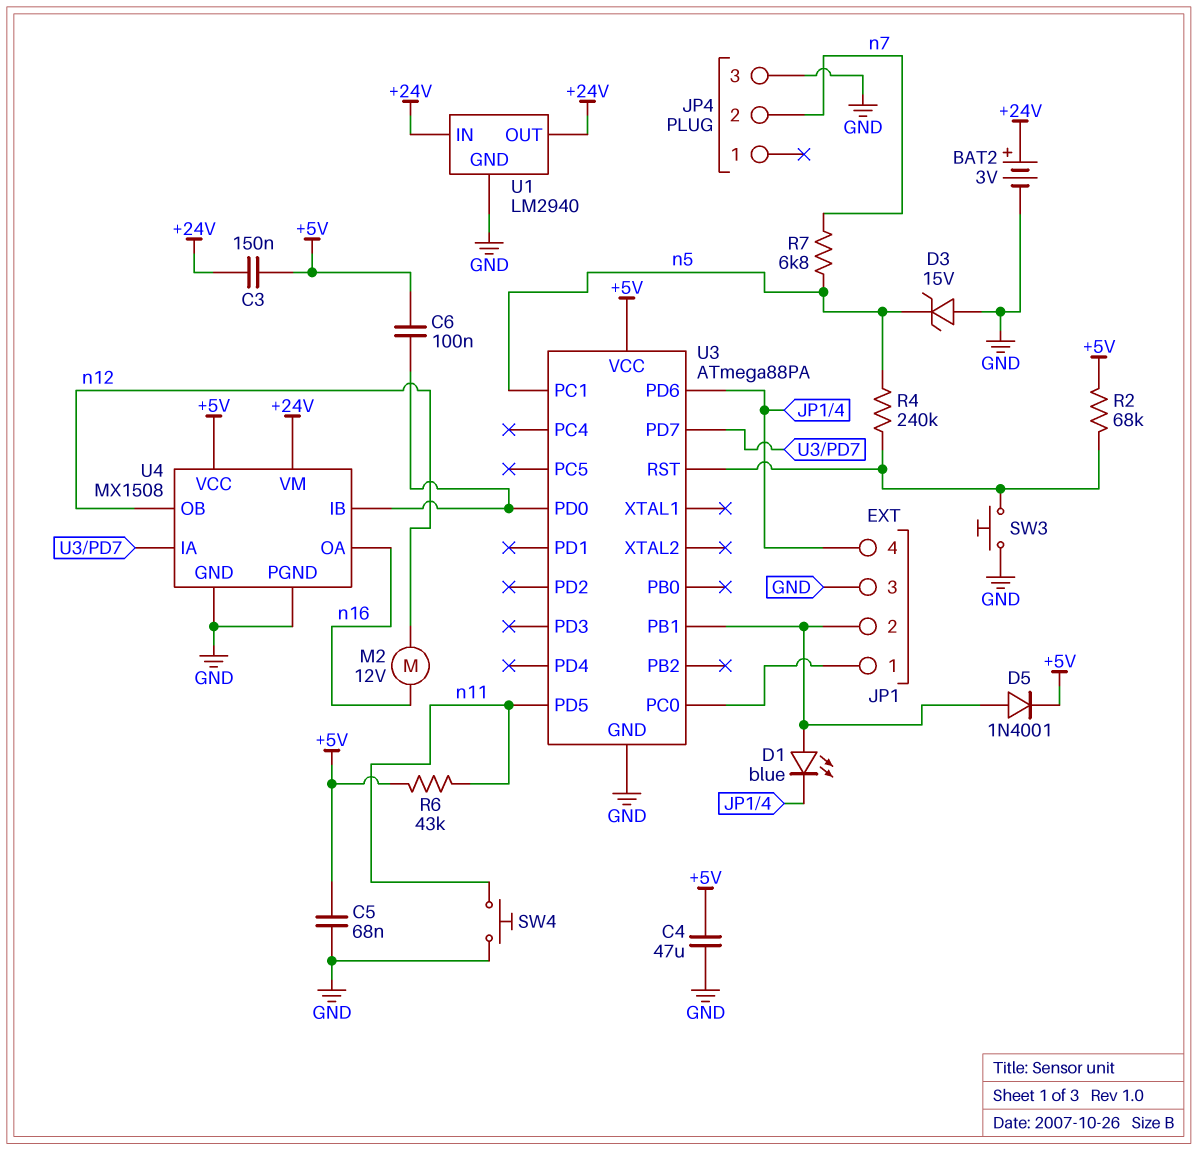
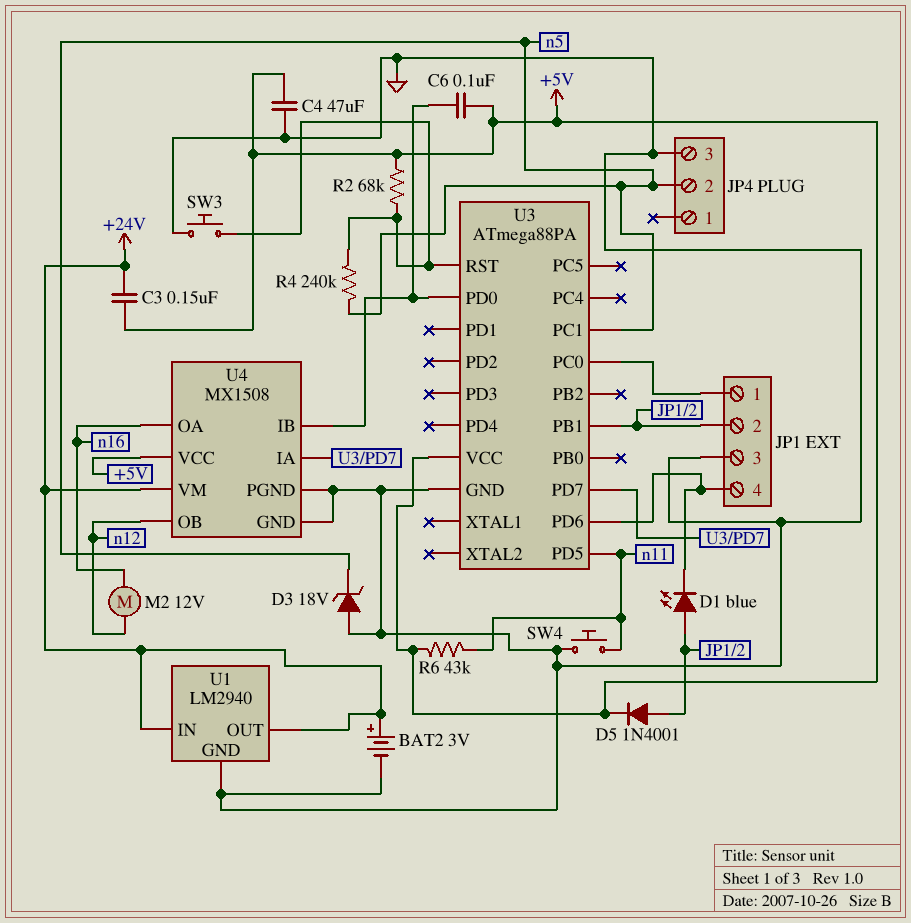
C5: 68nF (+5V, GND) -> none
D3: zener 15V (A GND, K n5) -> zener 18V (A GND, K n5)
JP4 pin 2: n7 -> n5
R7: 6.8k (n5, n7) -> none

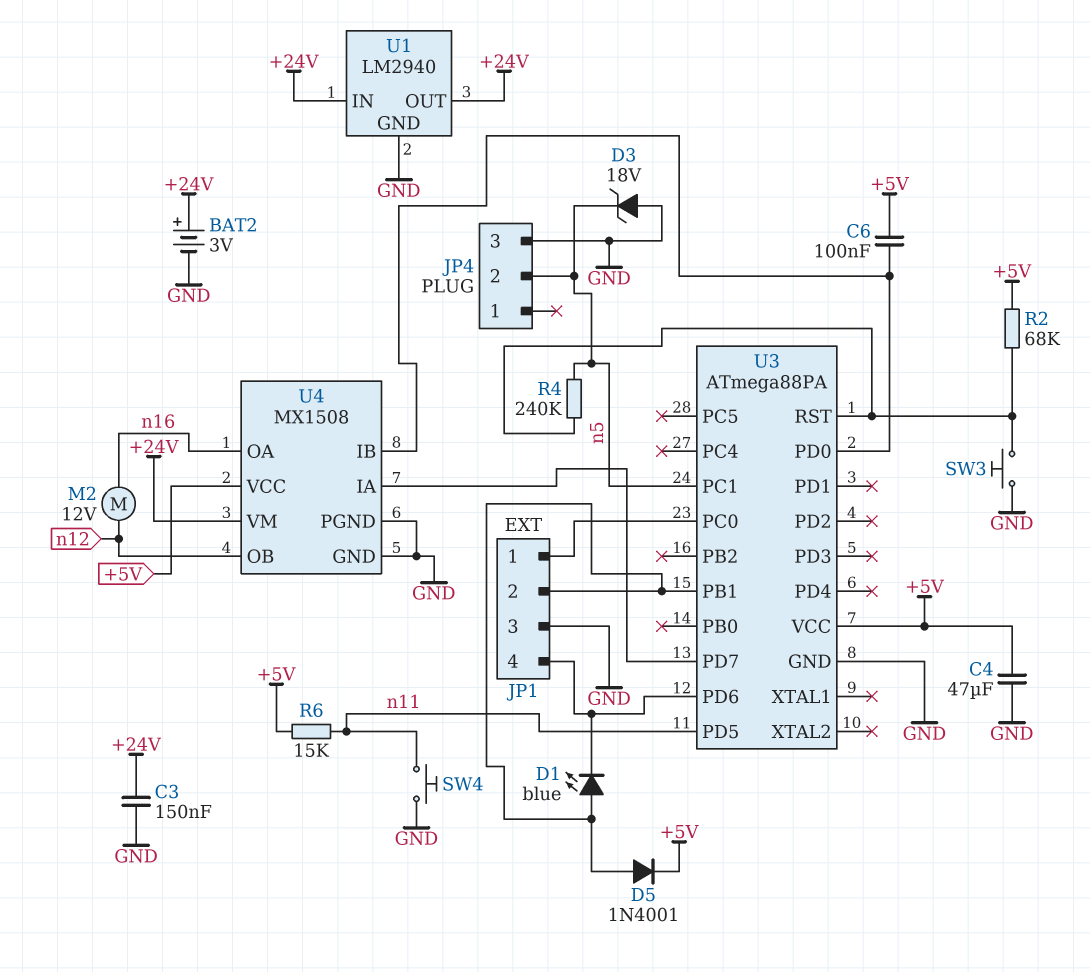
C3: 150nF (+5V, +24V) -> 150nF (+24V, GND)
R6: 43k (+5V, n11) -> 15k (+5V, n11)

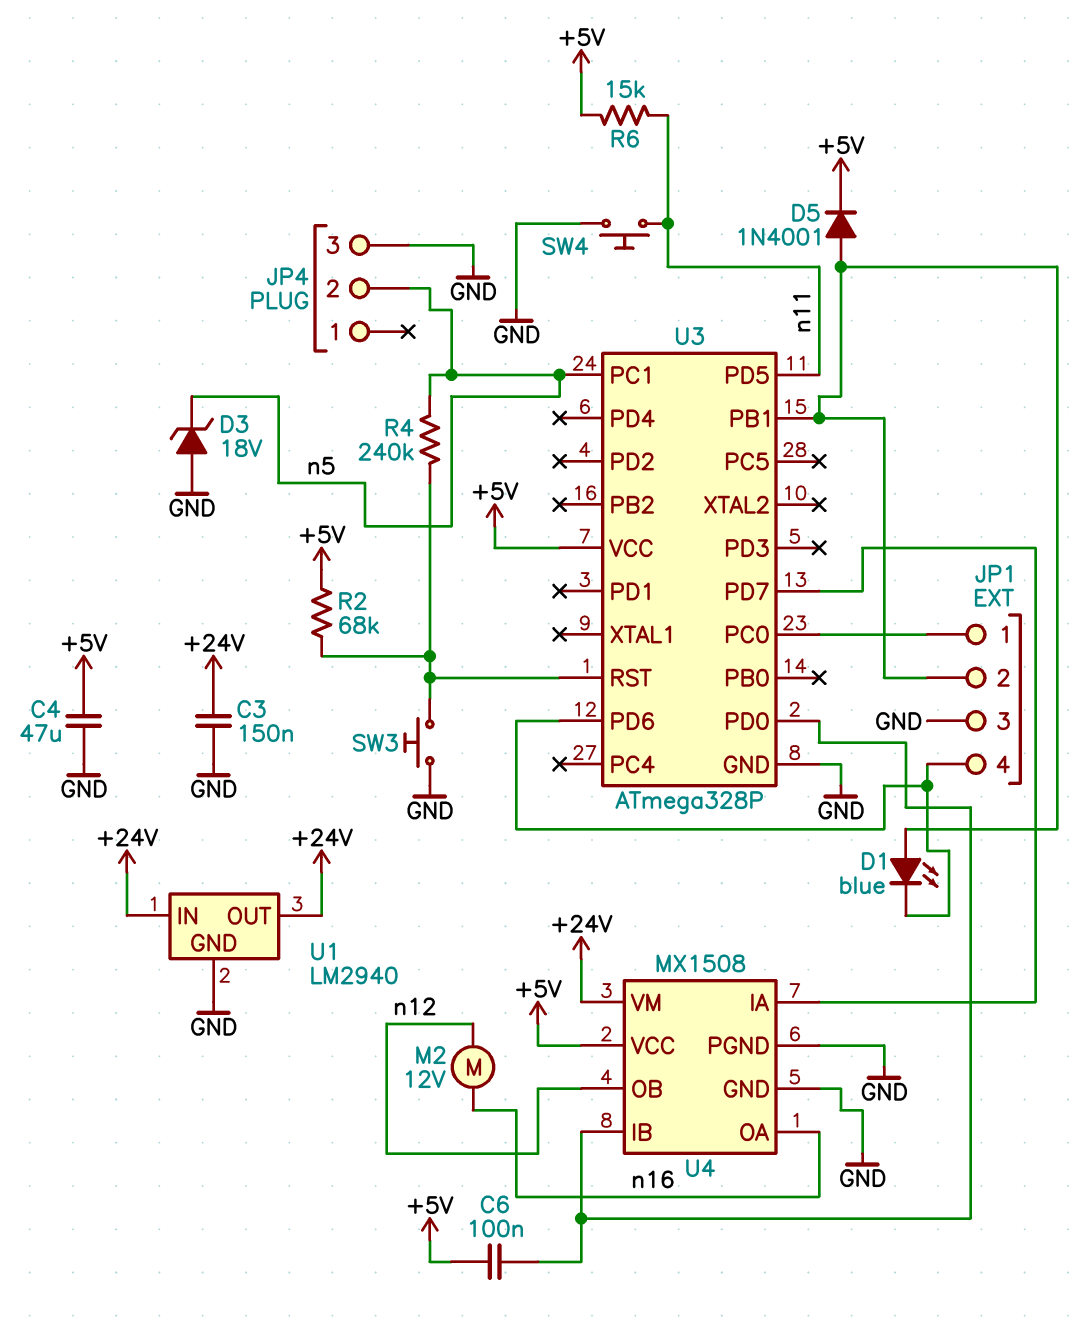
BAT2: 3V (plus +24V, minus GND) -> none
U3: ATmega88PA -> ATmega328P

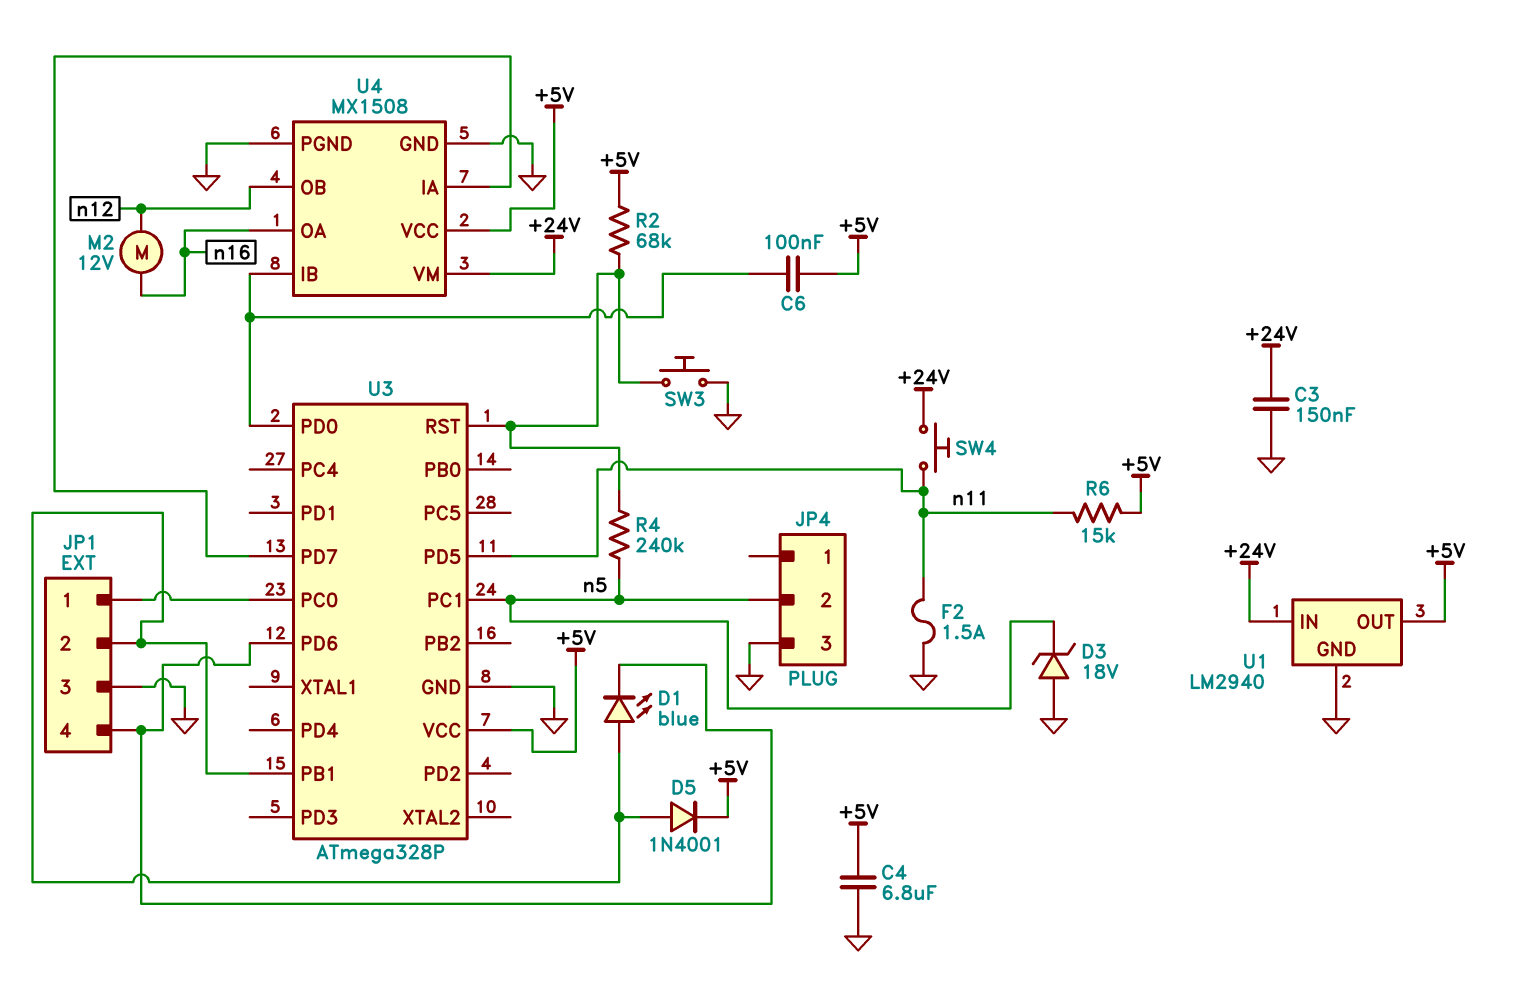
C4: 47uF (+5V, GND) -> 6.8uF (+5V, GND)
F2: none -> 1.5A (GND, n11)
SW4: button (GND, n11) -> button (+24V, n11)
U1 pin OUT: +24V -> +5V

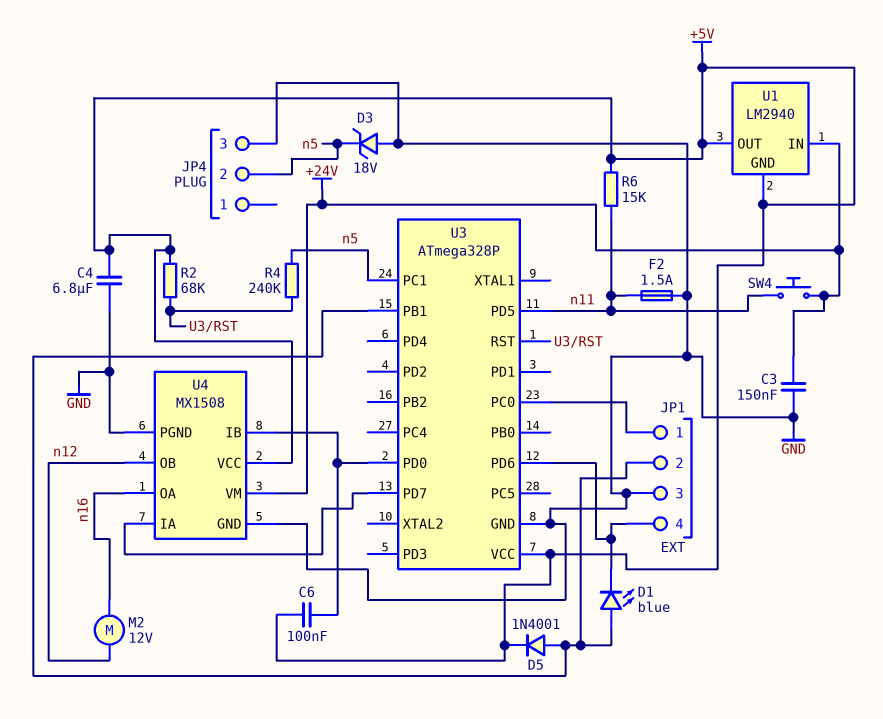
SW3: button (GND, U3/RST) -> none
U1 pin GND: GND -> +5V

